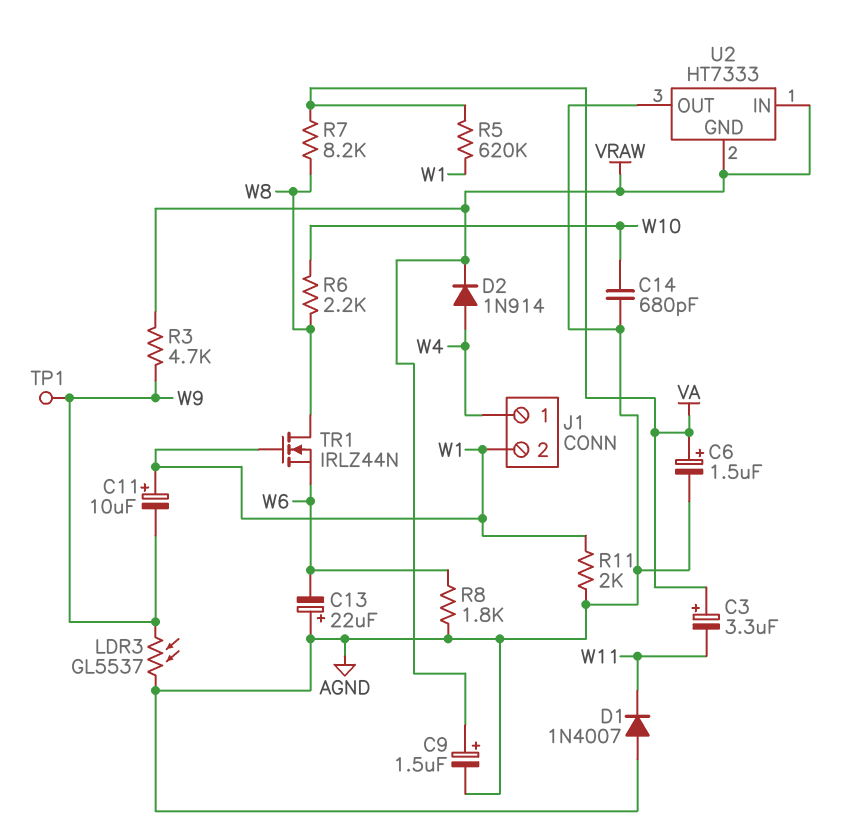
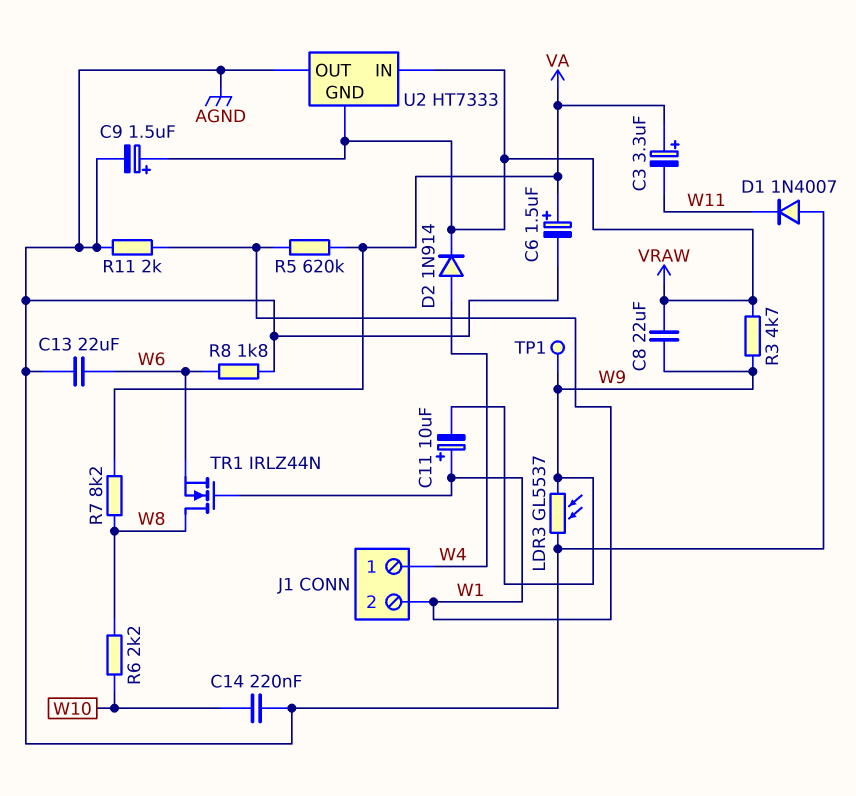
C8: none -> 22uF (VRAW, W9)
C13: 22uF (plus AGND, minus W6) -> 22uF (AGND, W6)
C14: 680pF (AGND, W10) -> 220nF (AGND, W10)

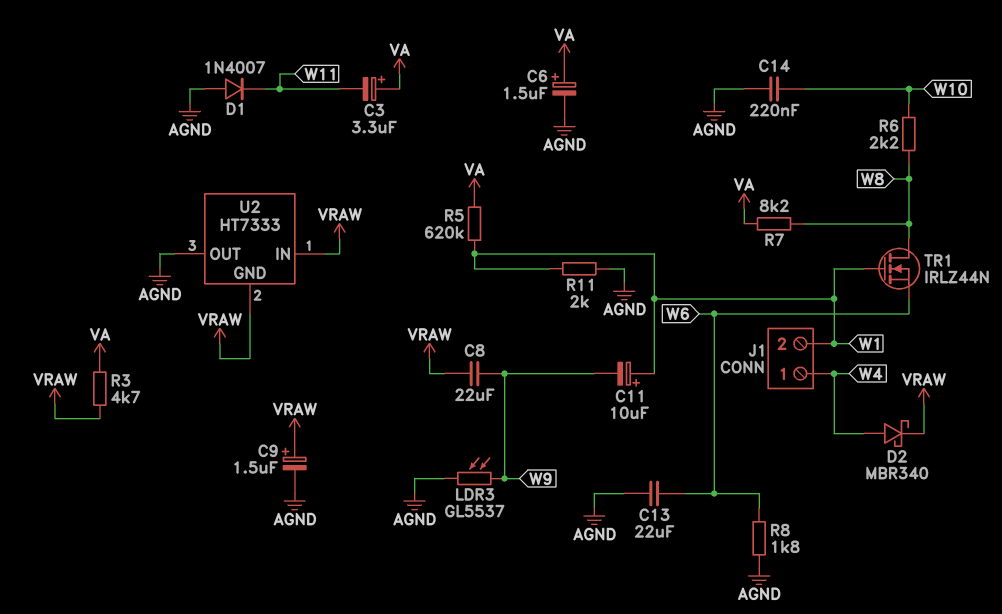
D2: diode 1N914 (A W4, K VRAW) -> schottky MBR340 (A W4, K VRAW)
R3: 4.7k (VRAW, W9) -> 4.7k (VA, VRAW)
TP1: test point (W9) -> none

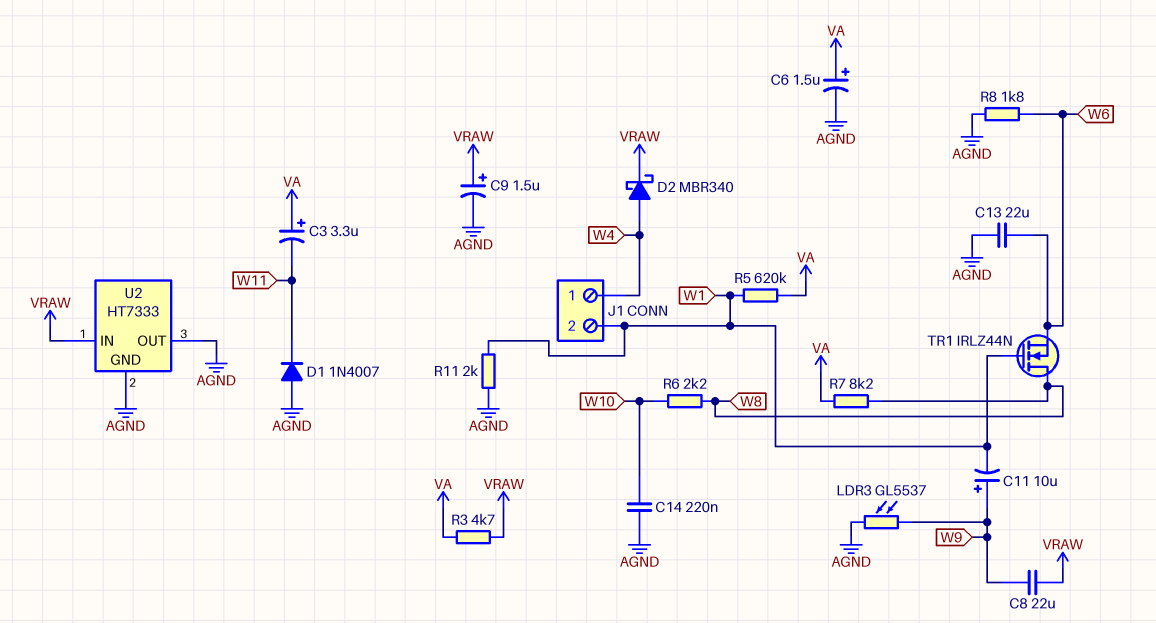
C11: 10uF (plus W1, minus W9) -> 10uF (plus W9, minus W1)
U2 pin GND: VRAW -> AGND

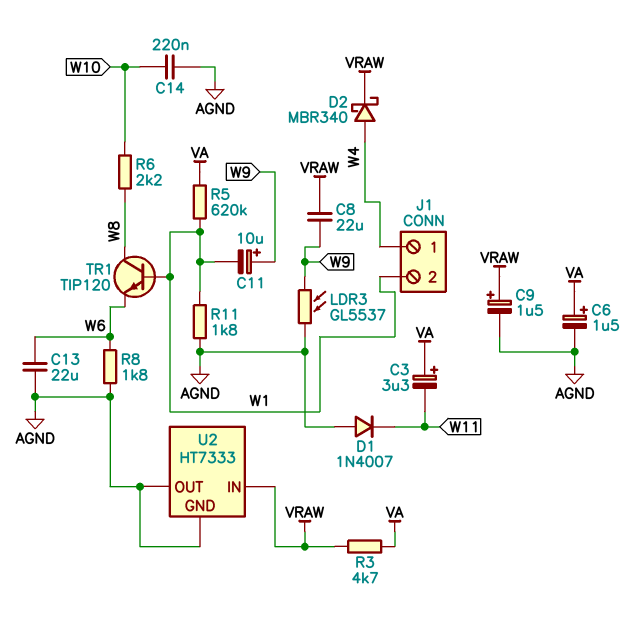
R7: 8.2k (VA, W8) -> none
R11: 2k (AGND, W1) -> 1.8k (AGND, W1)
TR1: NMOS IRLZ44N (G W1, D W8, S W6) -> NPN TIP120 (B W1, C W8, E W6)

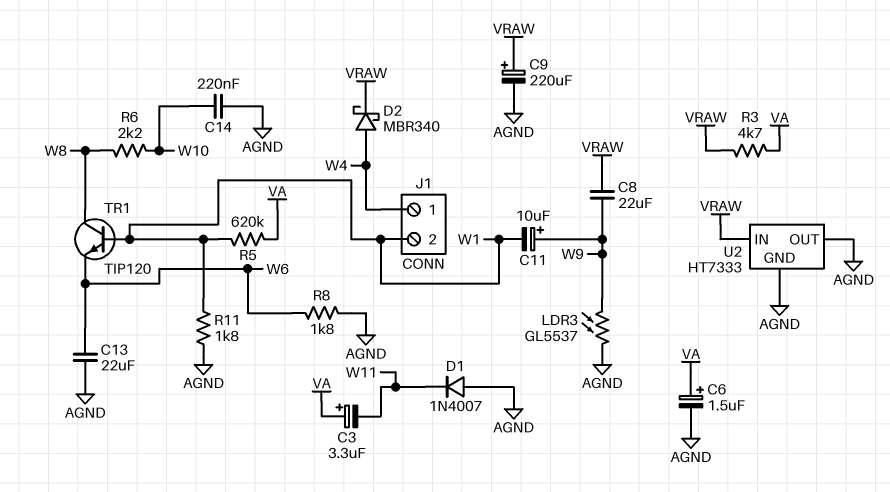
C9: 1.5uF (plus VRAW, minus AGND) -> 220uF (plus VRAW, minus AGND)

